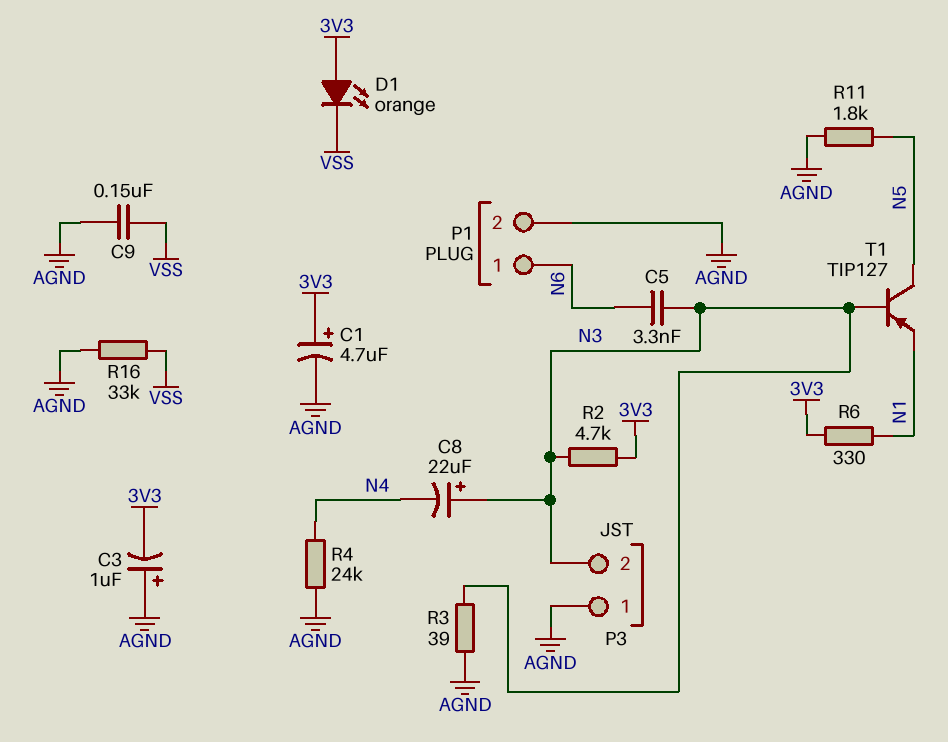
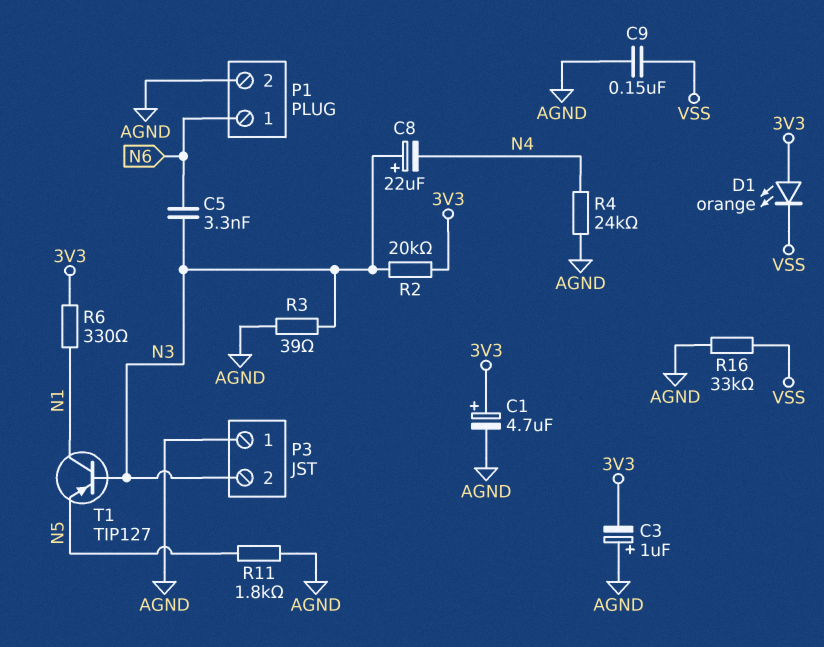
R2: 4.7k (3V3, N3) -> 20k (3V3, N3)
T1: PNP TIP127 (B N3, C N5, E N1) -> PNP TIP127 (B N3, C N1, E N5)

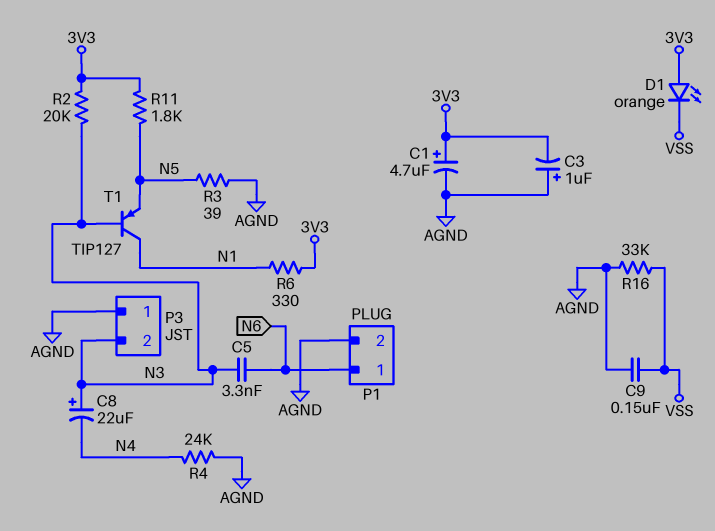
R3: 39 (AGND, N3) -> 39 (AGND, N5)
R11: 1.8k (AGND, N5) -> 1.8k (3V3, N5)

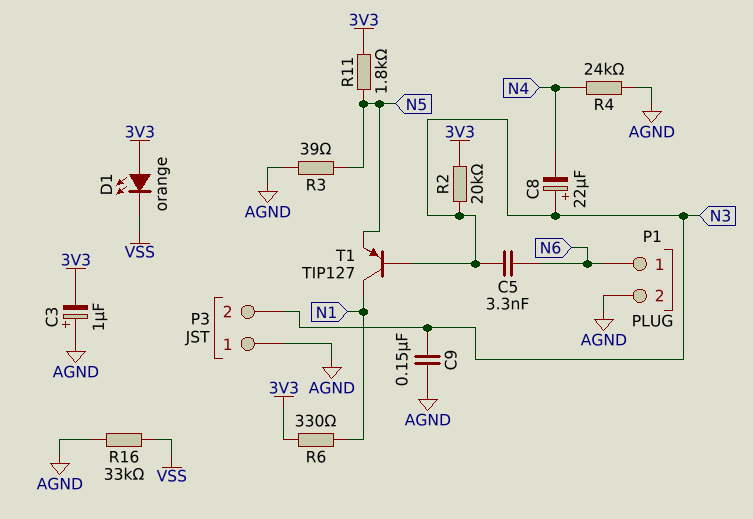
C1: 4.7uF (plus 3V3, minus AGND) -> none
C9: 150nF (AGND, VSS) -> 150nF (AGND, N3)

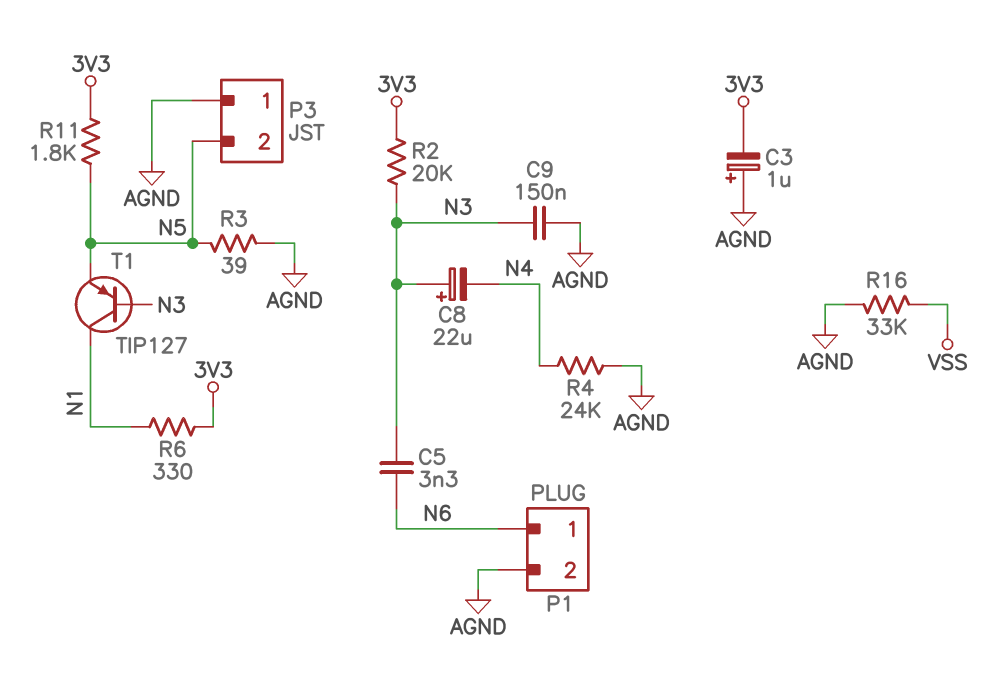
D1: LED orange (A 3V3, K VSS) -> none
P3 pin 2: N3 -> N5

